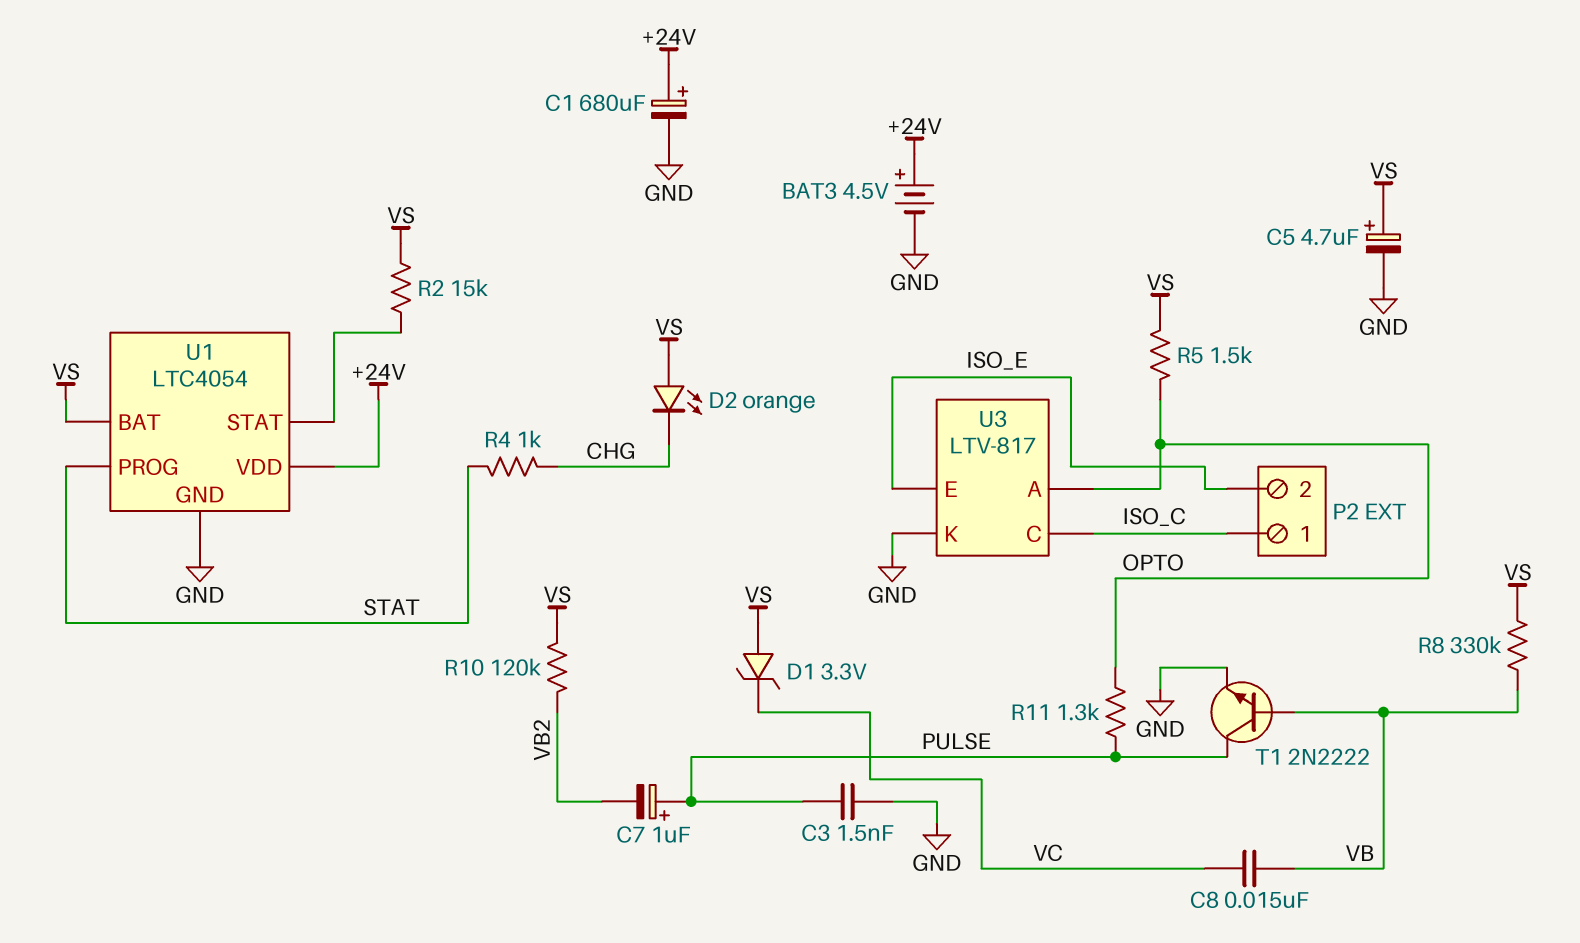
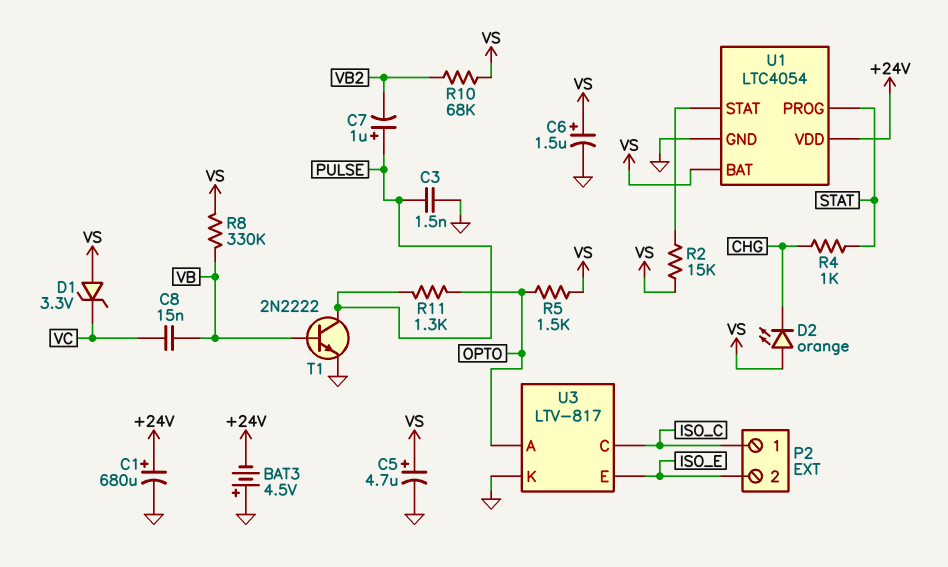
BAT3: 4.5V (plus +24V, minus GND) -> 4.5V (plus GND, minus +24V)
C6: none -> 1.5uF (plus VS, minus GND)
R10: 120k (VB2, VS) -> 68k (VB2, VS)

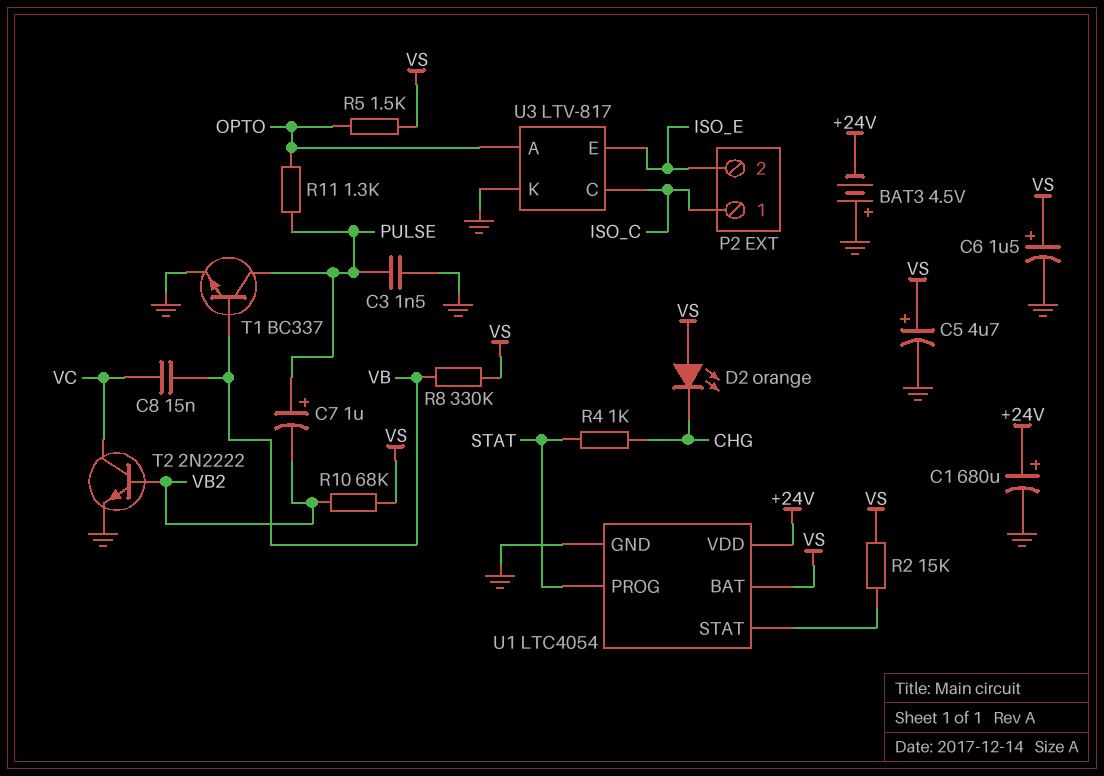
D1: zener 3.3V (A VS, K VC) -> none
T1: NPN 2N2222 (B VB, C PULSE, E GND) -> NPN BC337 (B VB, C PULSE, E GND)
T2: none -> NPN 2N2222 (B VB2, C VC, E GND)

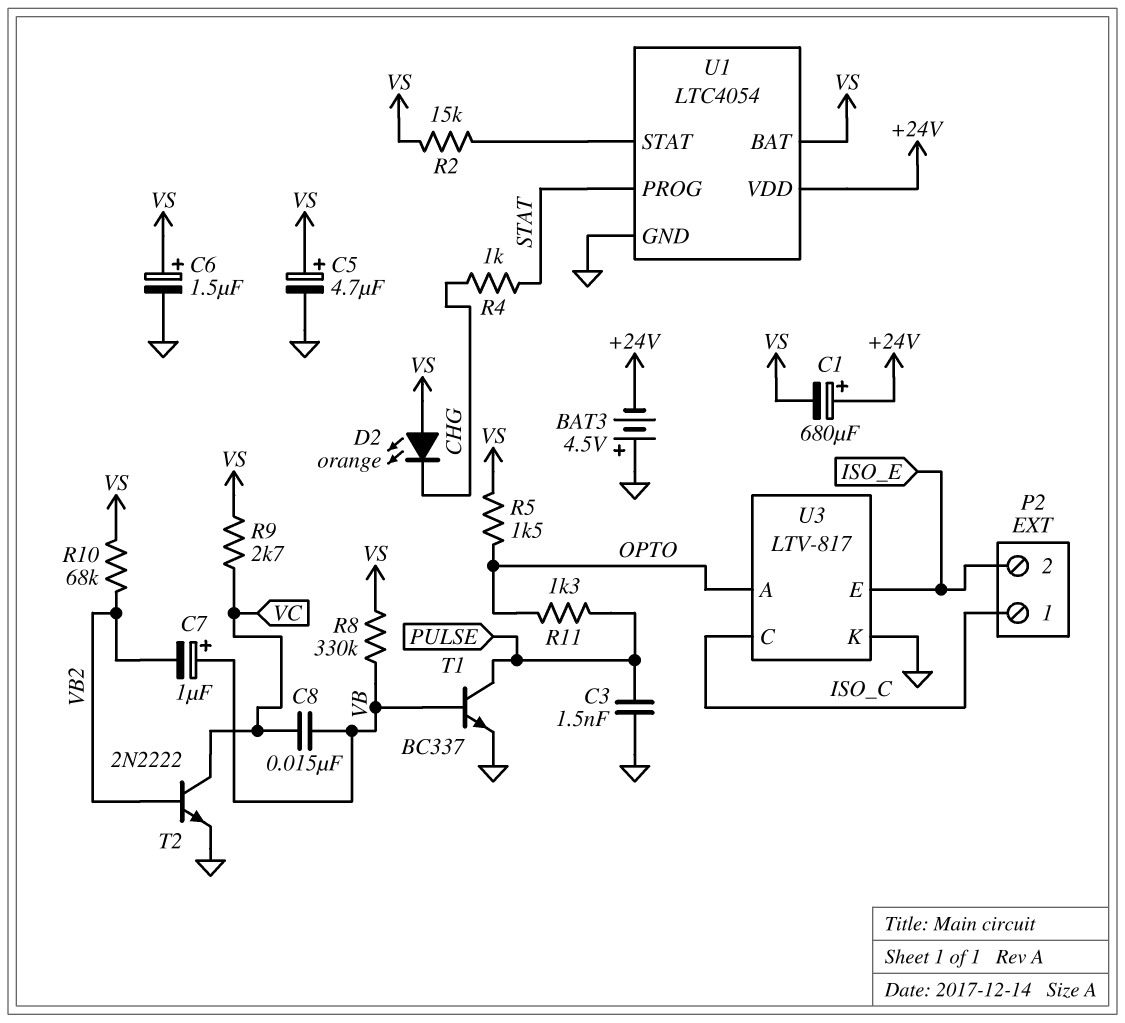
C1: 680uF (plus +24V, minus GND) -> 680uF (plus +24V, minus VS)
C7: 1uF (plus PULSE, minus VB2) -> 1uF (plus VB, minus VB2)
R9: none -> 2.7k (VC, VS)

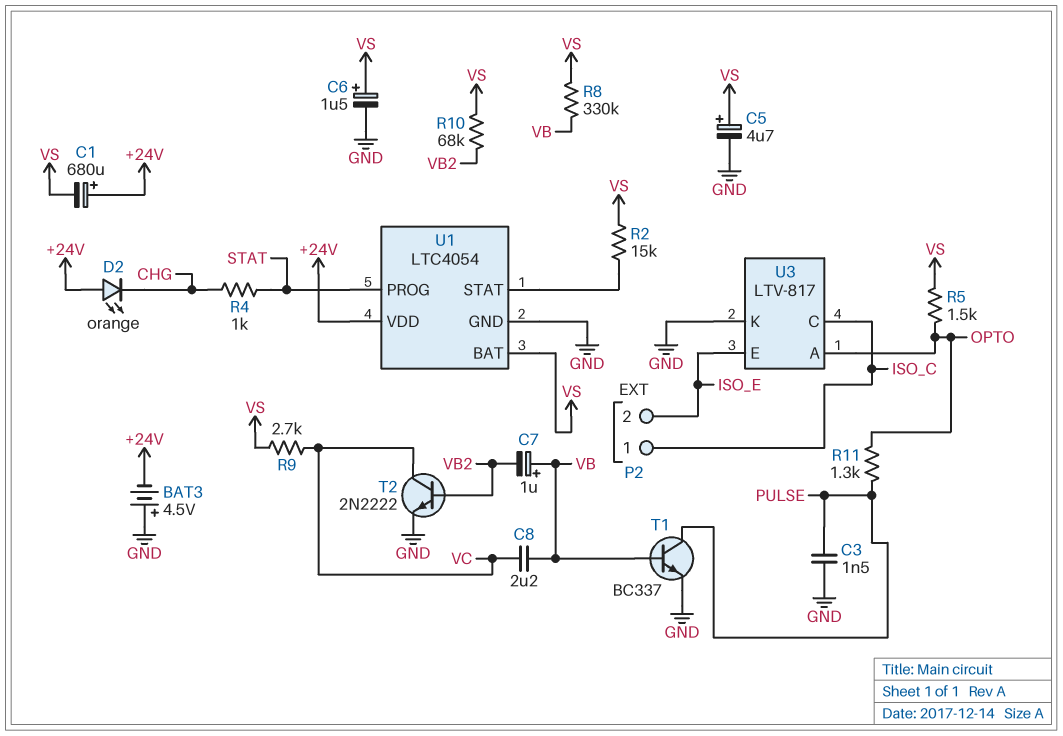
C8: 15nF (VB, VC) -> 2.2uF (VB, VC)
D2: LED orange (A VS, K CHG) -> LED orange (A +24V, K CHG)

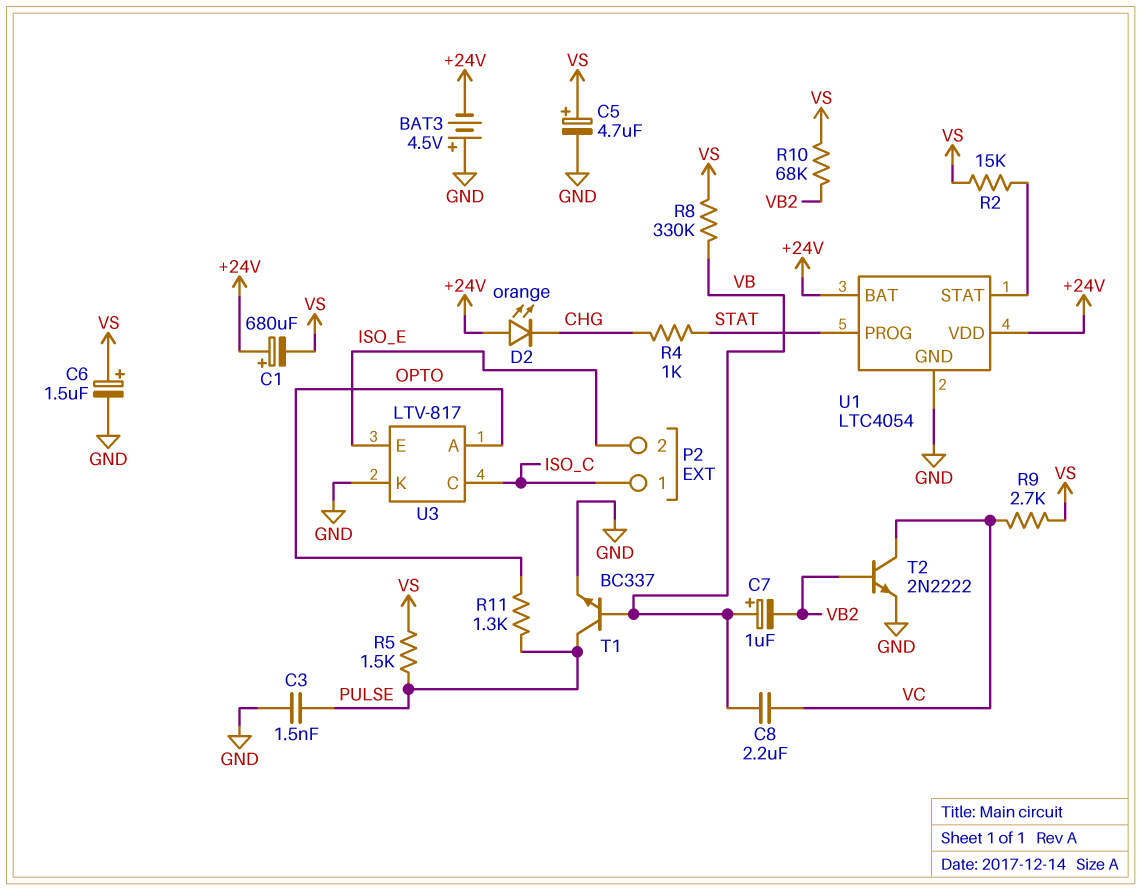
R5: 1.5k (OPTO, VS) -> 1.5k (PULSE, VS)
U1 pin BAT: VS -> +24V

